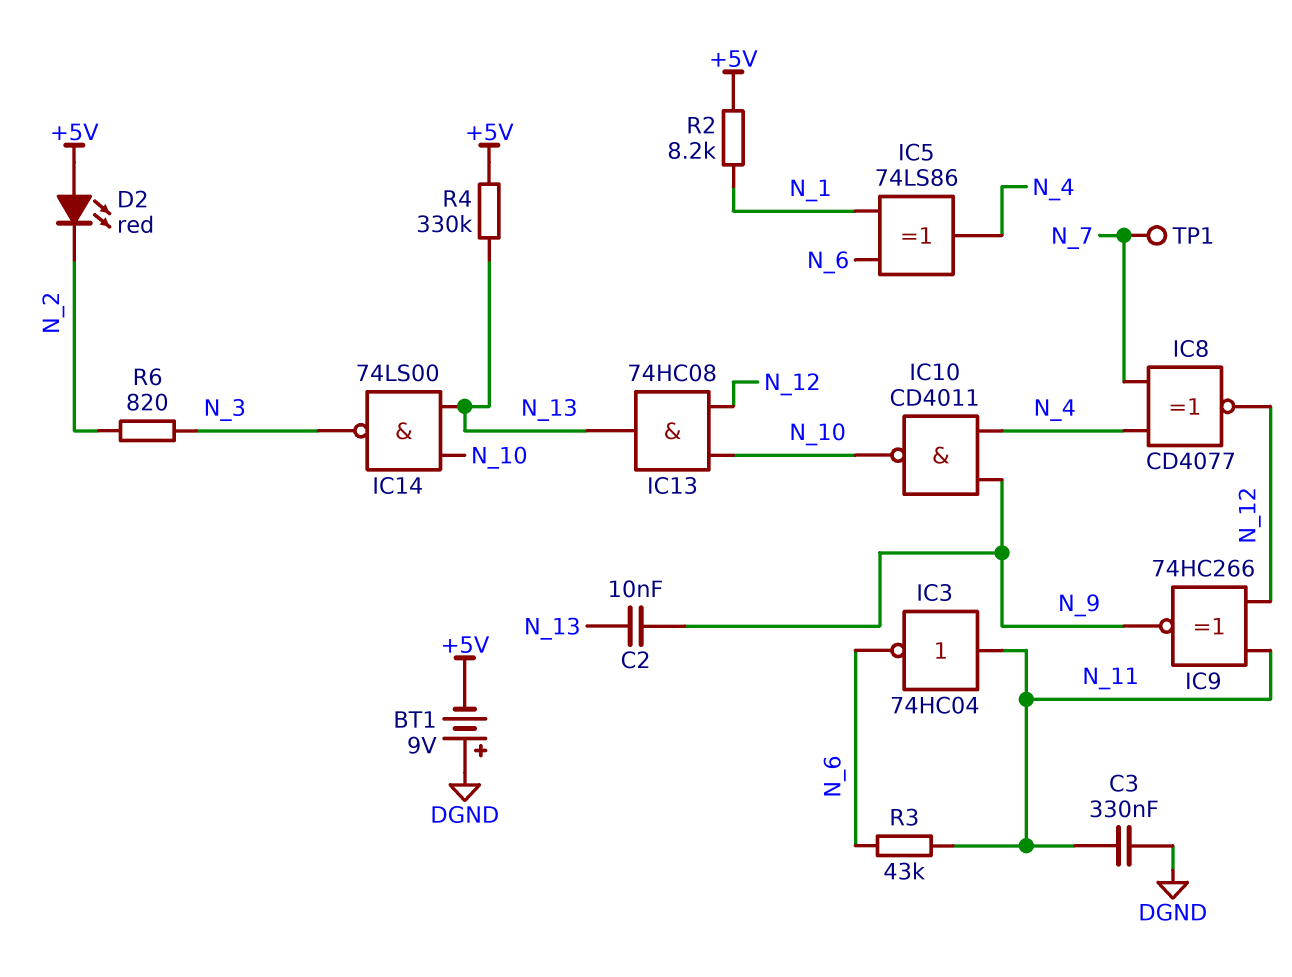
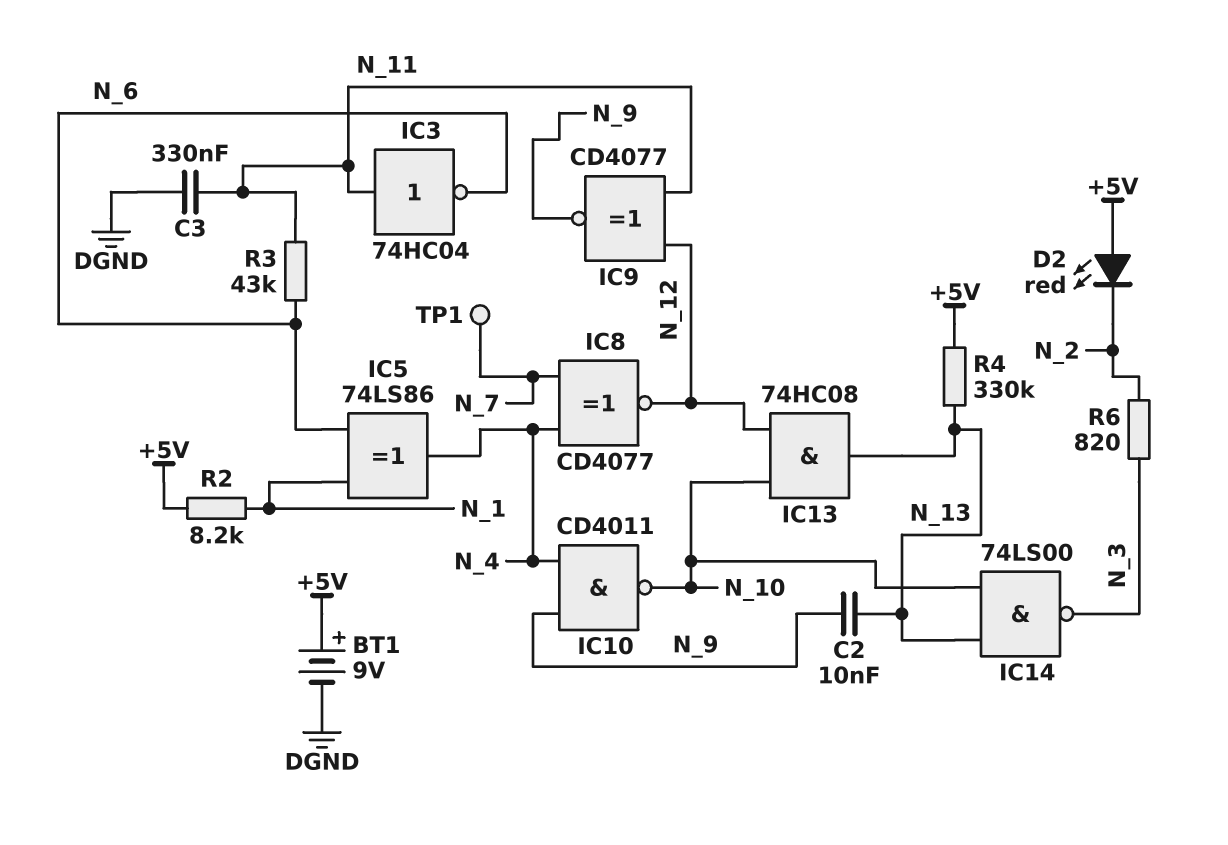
BT1: 9V (plus DGND, minus +5V) -> 9V (plus +5V, minus DGND)
IC9: XNOR 74HC266 (in N_11, in N_12, out N_9) -> XNOR CD4077 (in N_11, in N_12, out N_9)

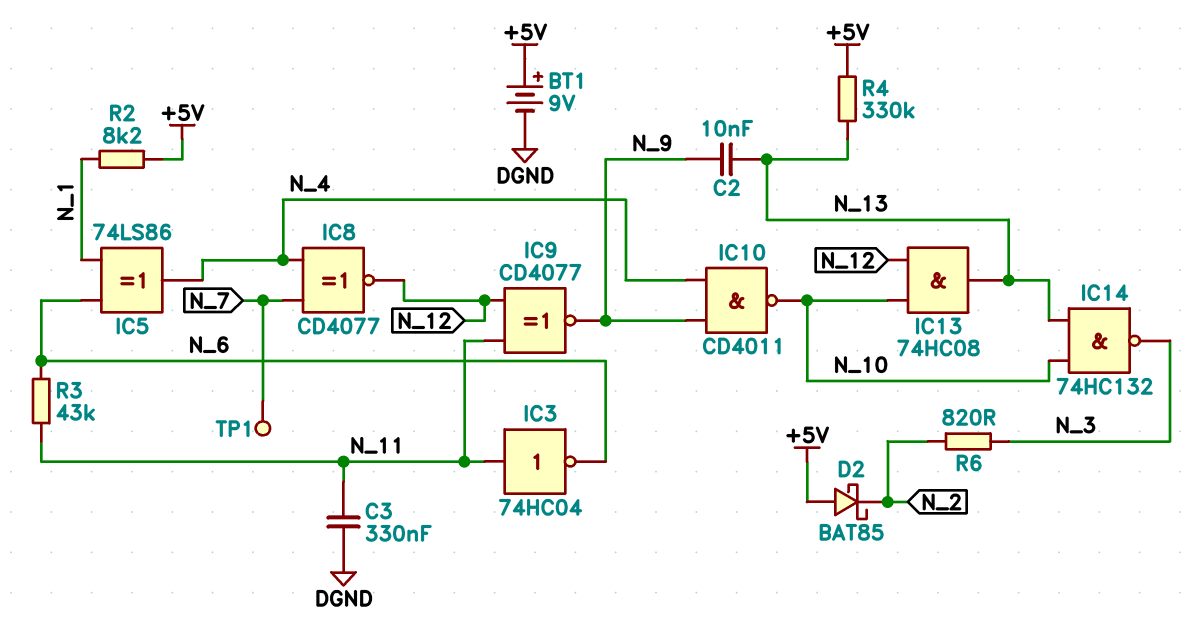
D2: LED red (A +5V, K N_2) -> schottky BAT85 (A +5V, K N_2)
IC14: NAND 74LS00 (in N_10, in N_13, out N_3) -> NAND 74HC132 (in N_10, in N_13, out N_3)

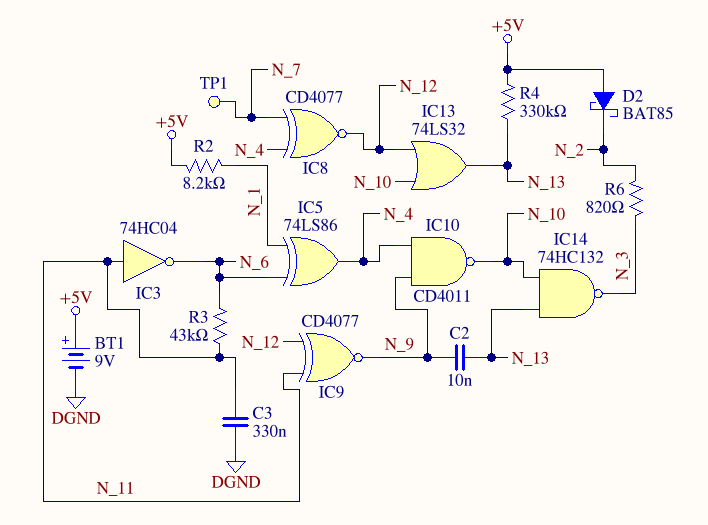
IC13: AND 74HC08 (in N_10, in N_12, out N_13) -> OR 74LS32 (in N_10, in N_12, out N_13)

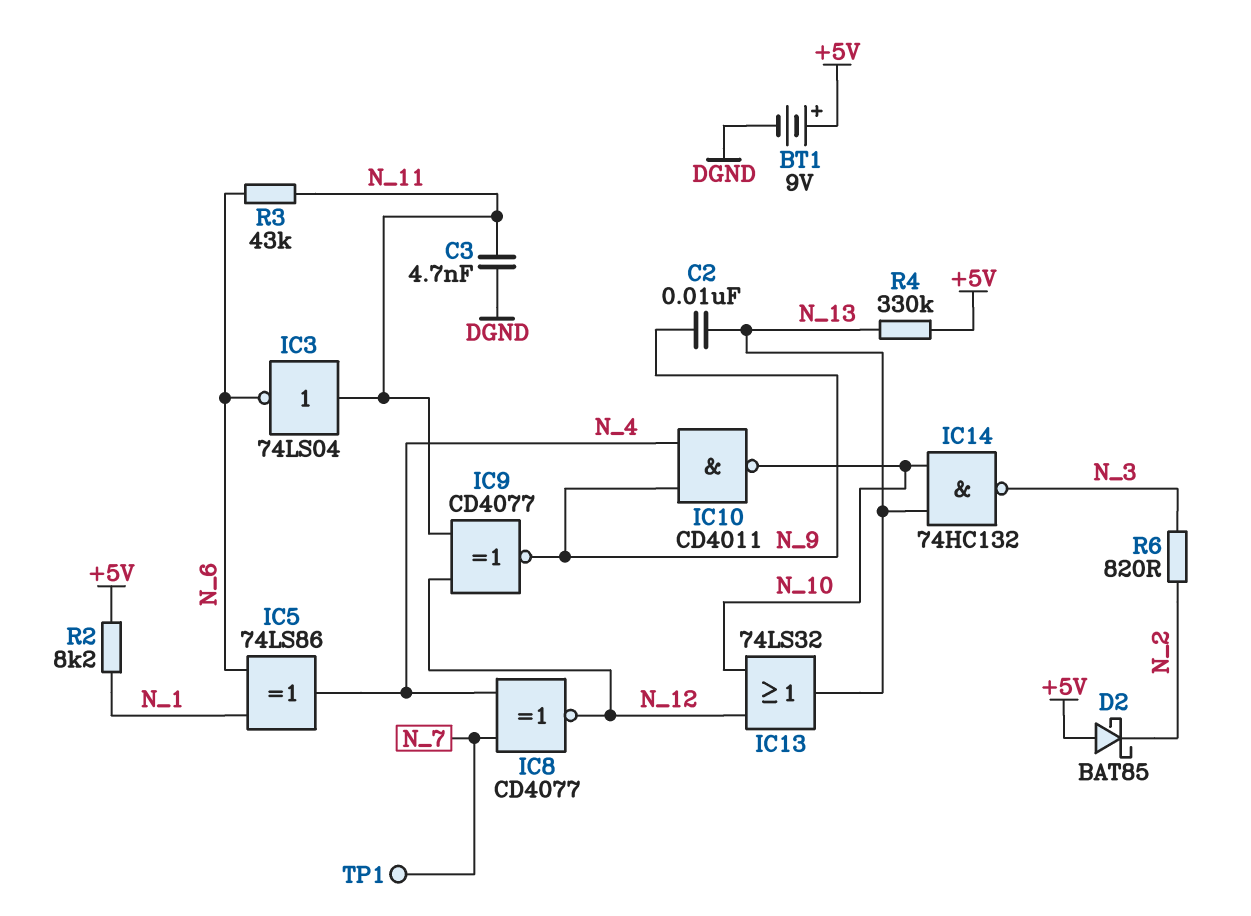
C3: 330nF (DGND, N_11) -> 4.7nF (DGND, N_11)
IC3: NOT 74HC04 (in N_11, out N_6) -> NOT 74LS04 (in N_11, out N_6)

